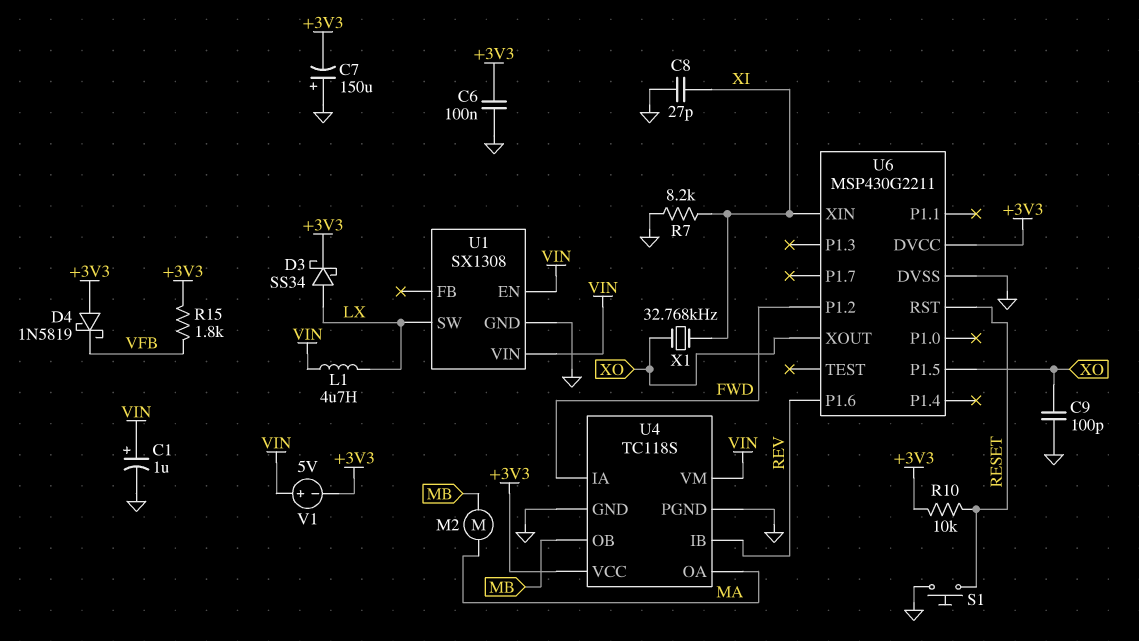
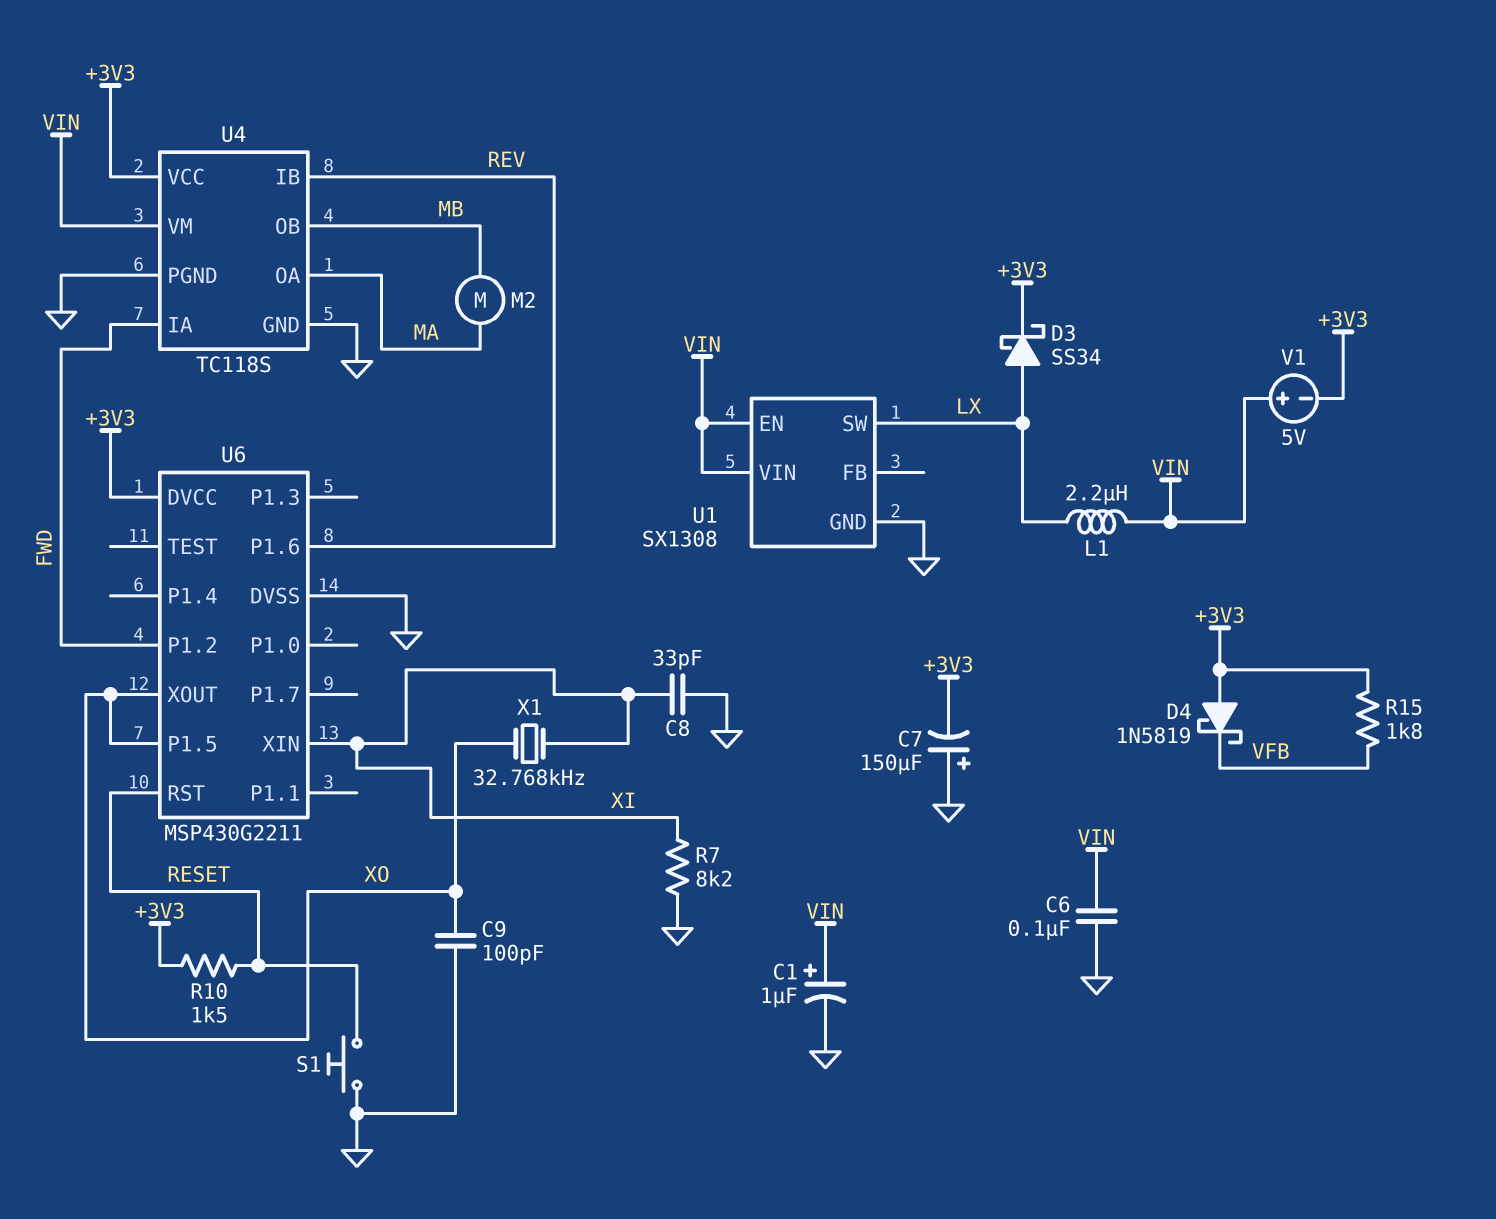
C6: 100nF (+3V3, GND) -> 100nF (GND, VIN)
C8: 27pF (GND, XI) -> 33pF (GND, XI)
L1: 4.7uH (LX, VIN) -> 2.2uH (LX, VIN)
R10: 10k (+3V3, RESET) -> 1.5k (+3V3, RESET)

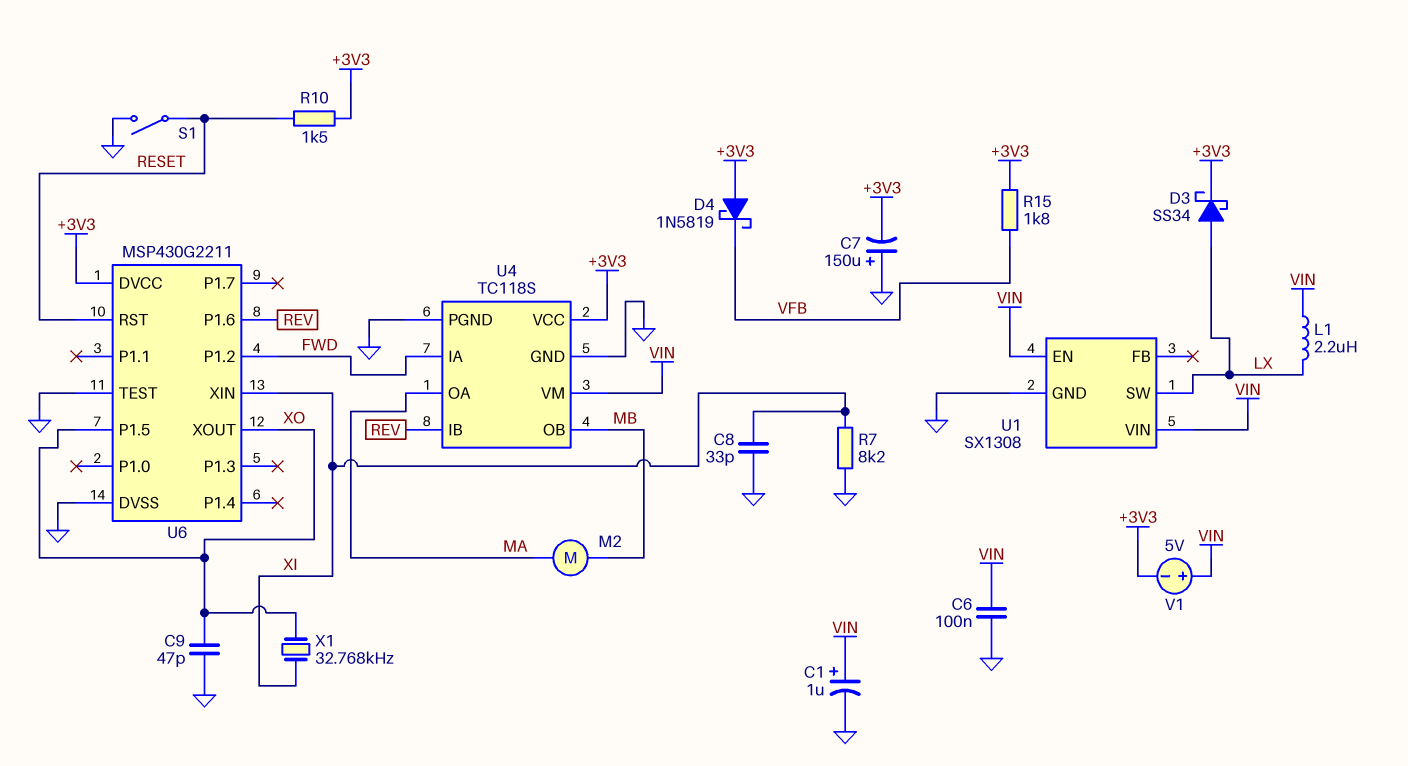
C9: 100pF (GND, XO) -> 47pF (GND, XO)
S1: button (GND, RESET) -> switch (GND, RESET)
U6 pin TEST: none -> GND

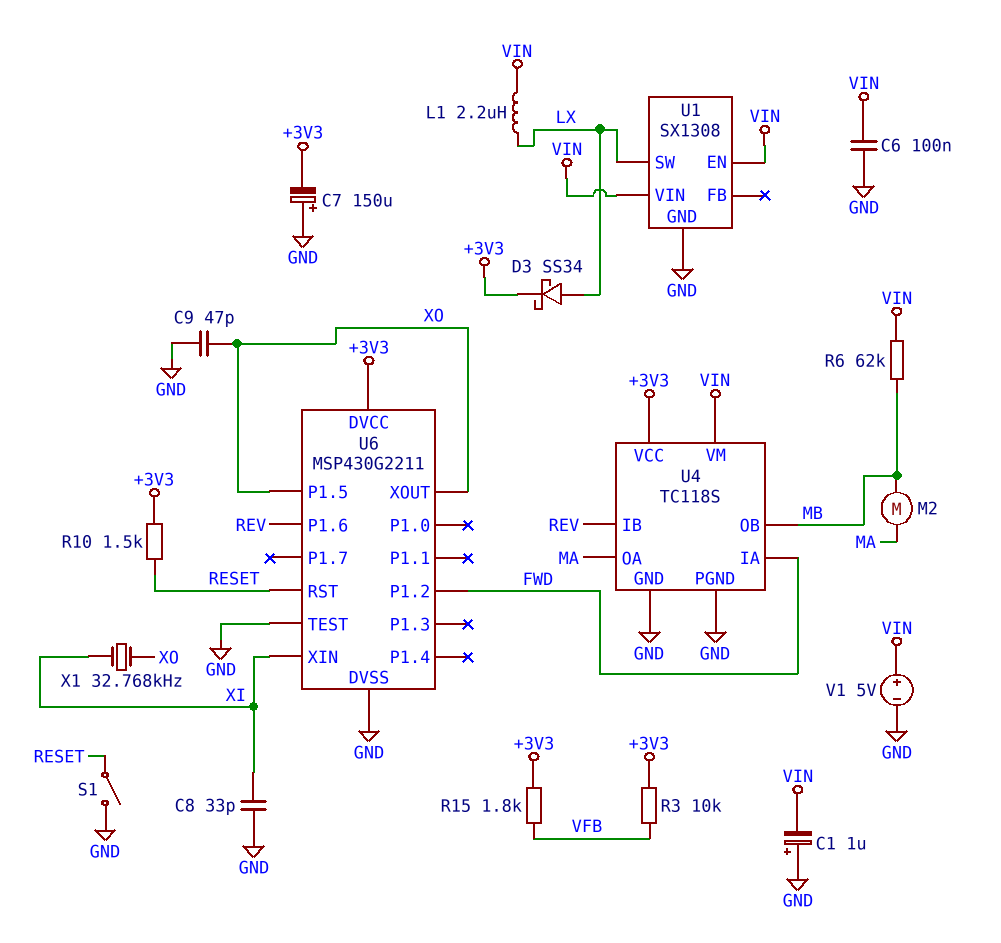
C1: 1uF (plus VIN, minus GND) -> 1uF (plus GND, minus VIN)
D4: schottky 1N5819 (A +3V3, K VFB) -> none
R3: none -> 10k (+3V3, VFB)
R6: none -> 62k (MB, VIN)
R7: 8.2k (GND, XI) -> none
V1: 5V (plus VIN, minus +3V3) -> 5V (plus VIN, minus GND)

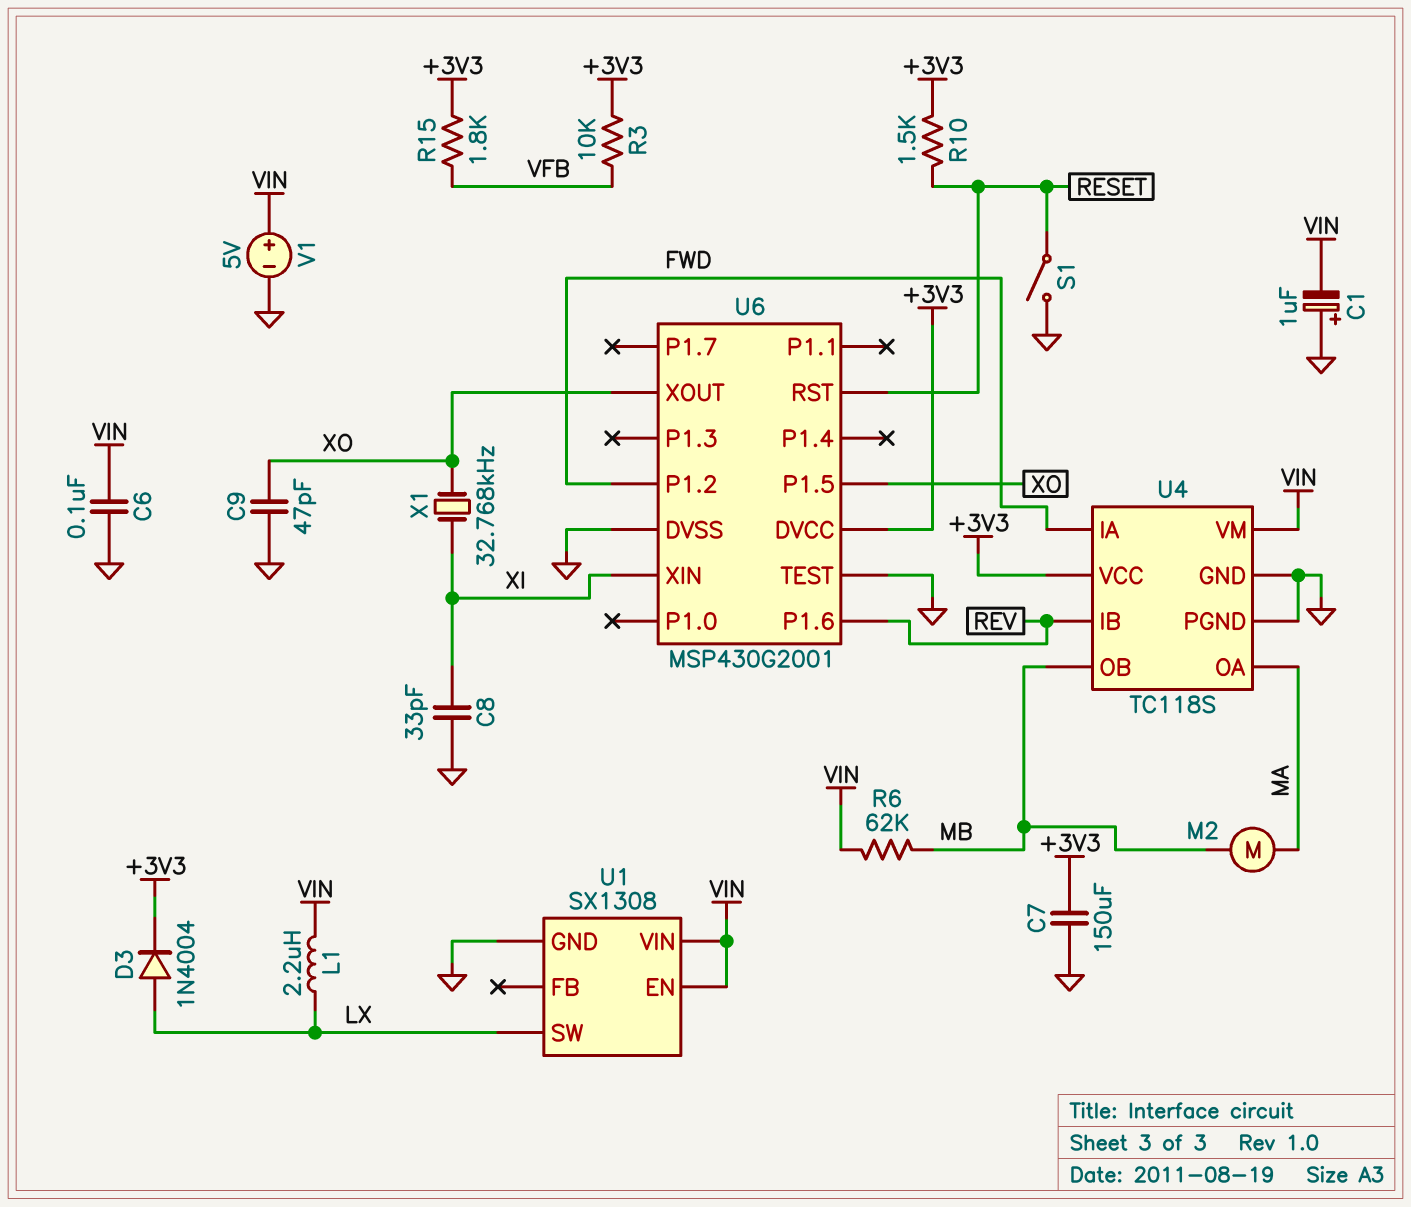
C7: 150uF (plus GND, minus +3V3) -> 150uF (+3V3, GND)
D3: schottky SS34 (A LX, K +3V3) -> diode 1N4004 (A LX, K +3V3)
U6: MSP430G2211 -> MSP430G2001

